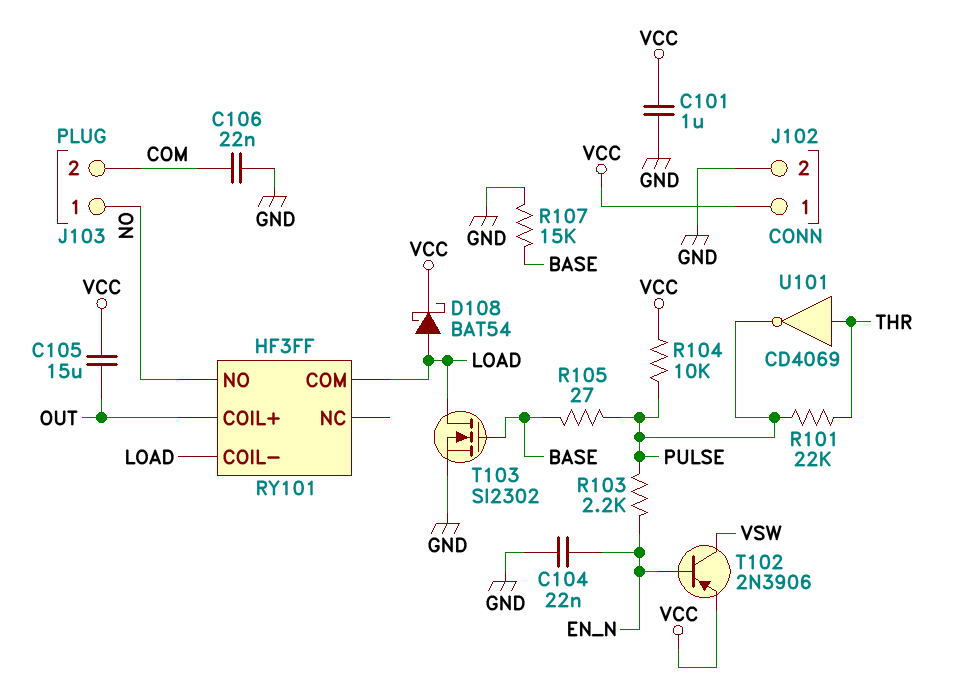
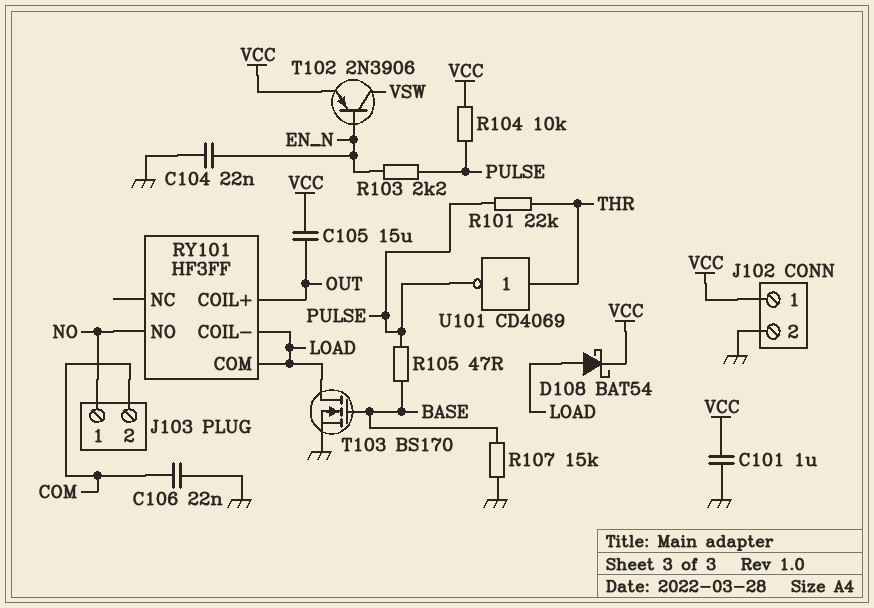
R105: 27 (BASE, PULSE) -> 47 (BASE, PULSE)
T103: NMOS SI2302 (G BASE, D LOAD, S GND) -> NMOS BS170 (G BASE, D LOAD, S GND)

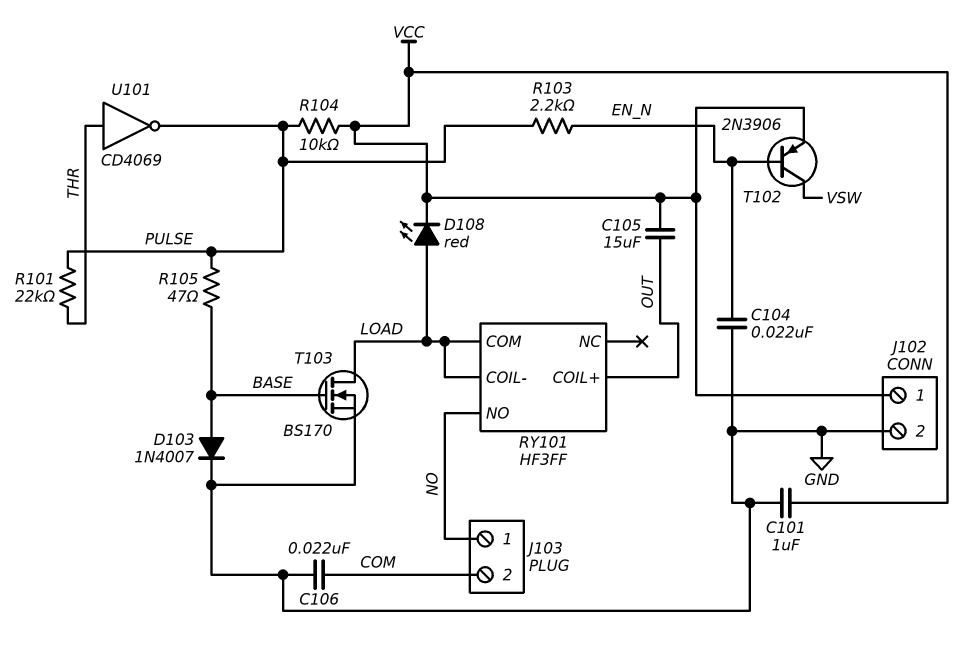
D103: none -> diode 1N4007 (A BASE, K GND)
D108: schottky BAT54 (A LOAD, K VCC) -> LED red (A LOAD, K VCC)
R107: 15k (BASE, GND) -> none

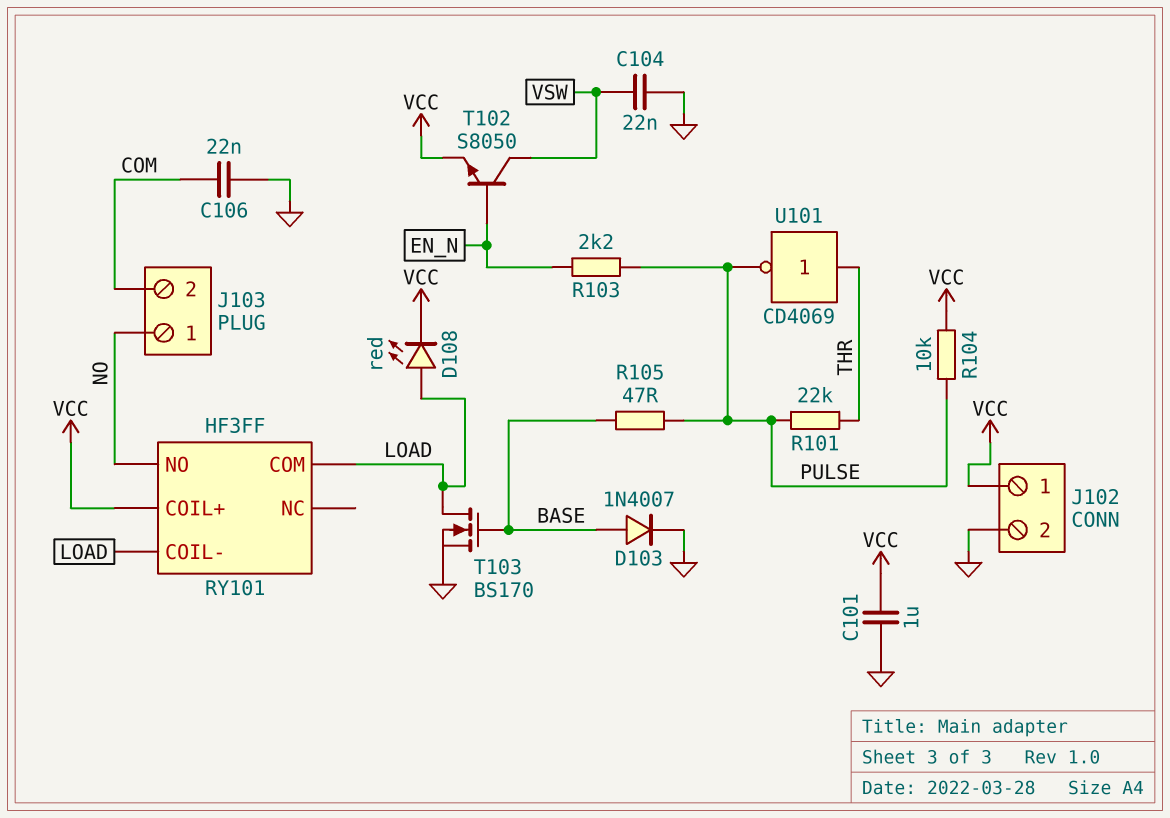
C104: 22nF (EN_N, GND) -> 22nF (GND, VSW)
C105: 15uF (OUT, VCC) -> none
RY101 pin COIL+: OUT -> VCC
T102: PNP 2N3906 (B EN_N, C VSW, E VCC) -> NPN S8050 (B EN_N, C VSW, E VCC)

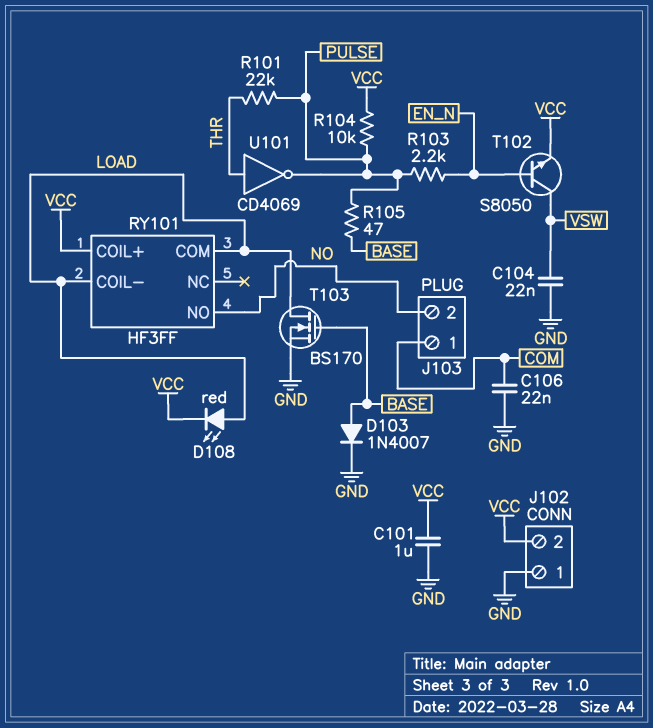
J102 pin 1: VCC -> GND
J102 pin 2: GND -> VCC
J103 pin 1: NO -> COM
J103 pin 2: COM -> NO

